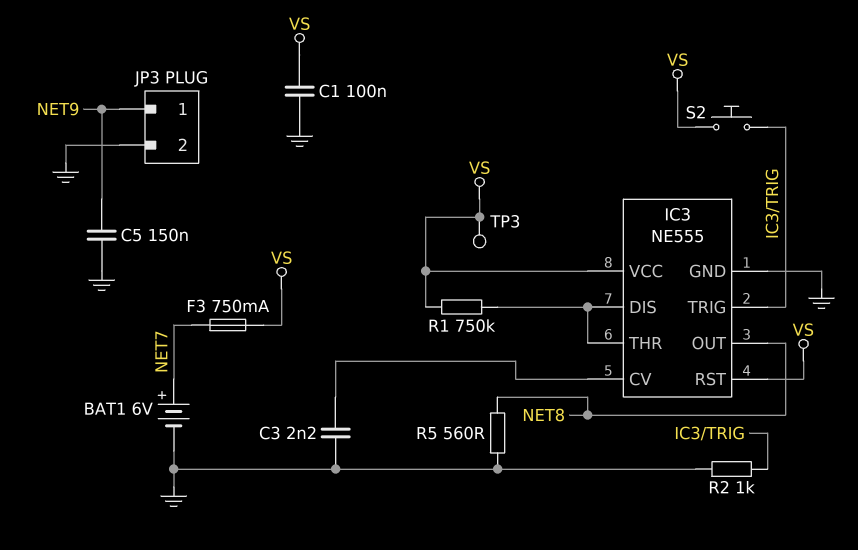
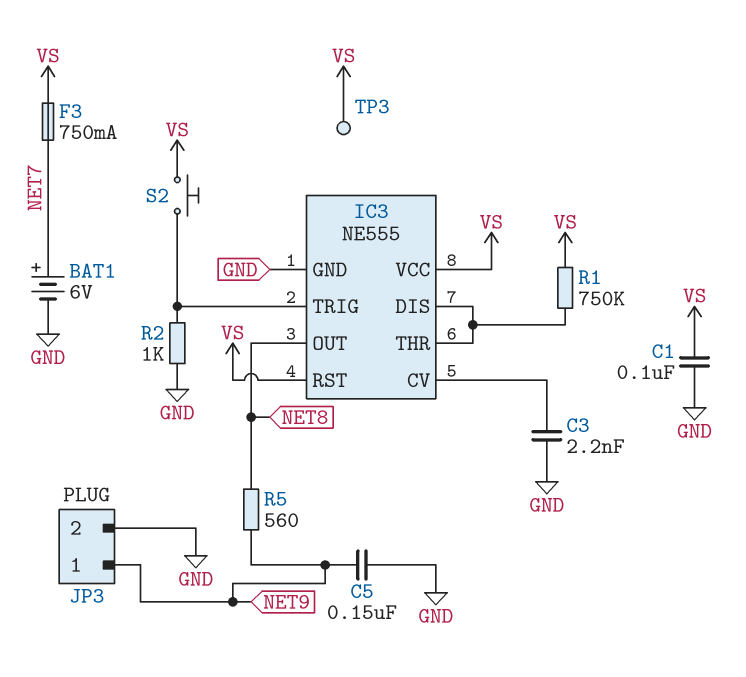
R5: 560 (GND, NET8) -> 560 (NET8, NET9)

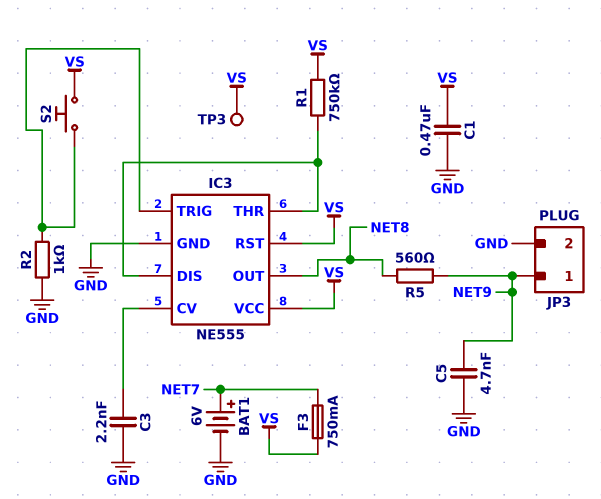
C1: 100nF (GND, VS) -> 470nF (GND, VS)
C5: 150nF (GND, NET9) -> 4.7nF (GND, NET9)

